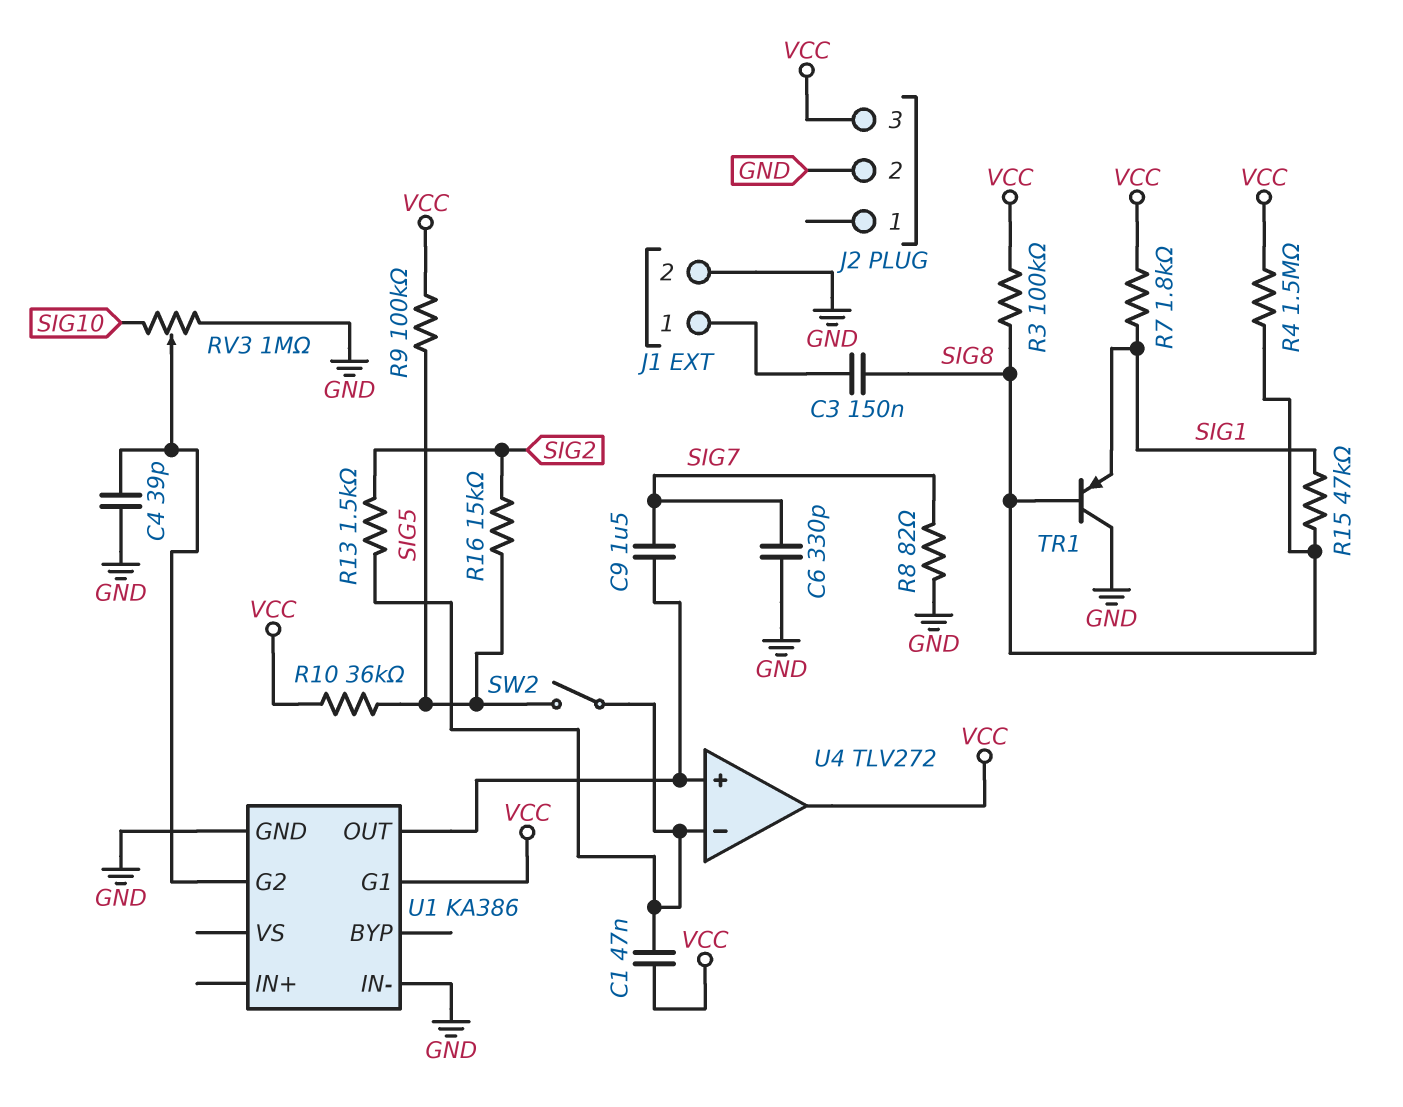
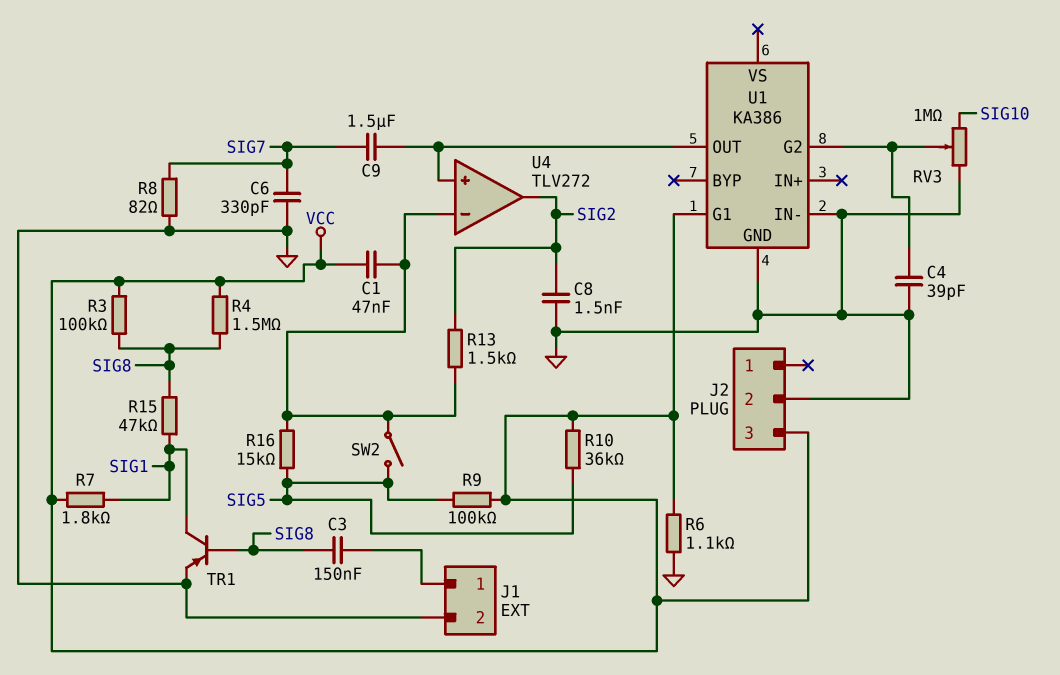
C8: none -> 1.5nF (GND, SIG2)
R6: none -> 1.1k (GND, VCC)
R16: 15k (SIG2, SIG5) -> 15k (SIG5, U4/in-)
TR1: PNP (B SIG8, C GND, E SIG1) -> PNP (B SIG8, C SIG1, E GND)
U4 pin out: VCC -> SIG2

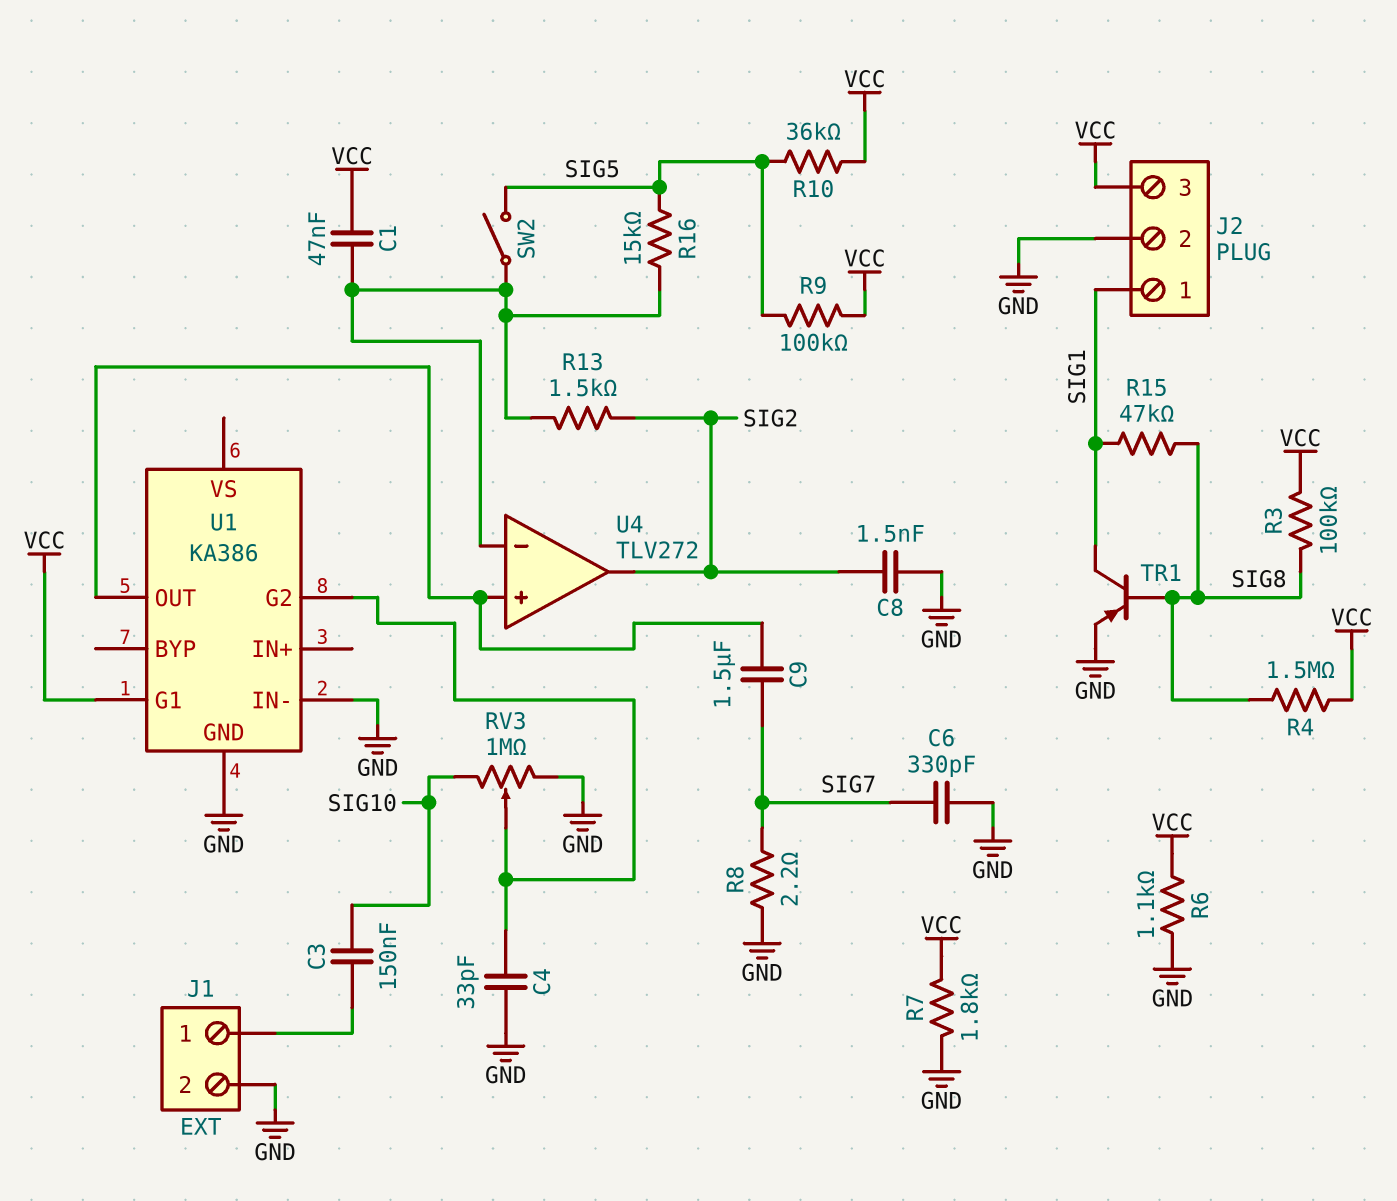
C3: 150nF (J1/1, SIG8) -> 150nF (J1/1, SIG10)
C4: 39pF (GND, U1/G2) -> 33pF (GND, U1/G2)
J2 pin 1: none -> SIG1
R7: 1.8k (SIG1, VCC) -> 1.8k (GND, VCC)
R8: 82 (GND, SIG7) -> 2.2 (GND, SIG7)

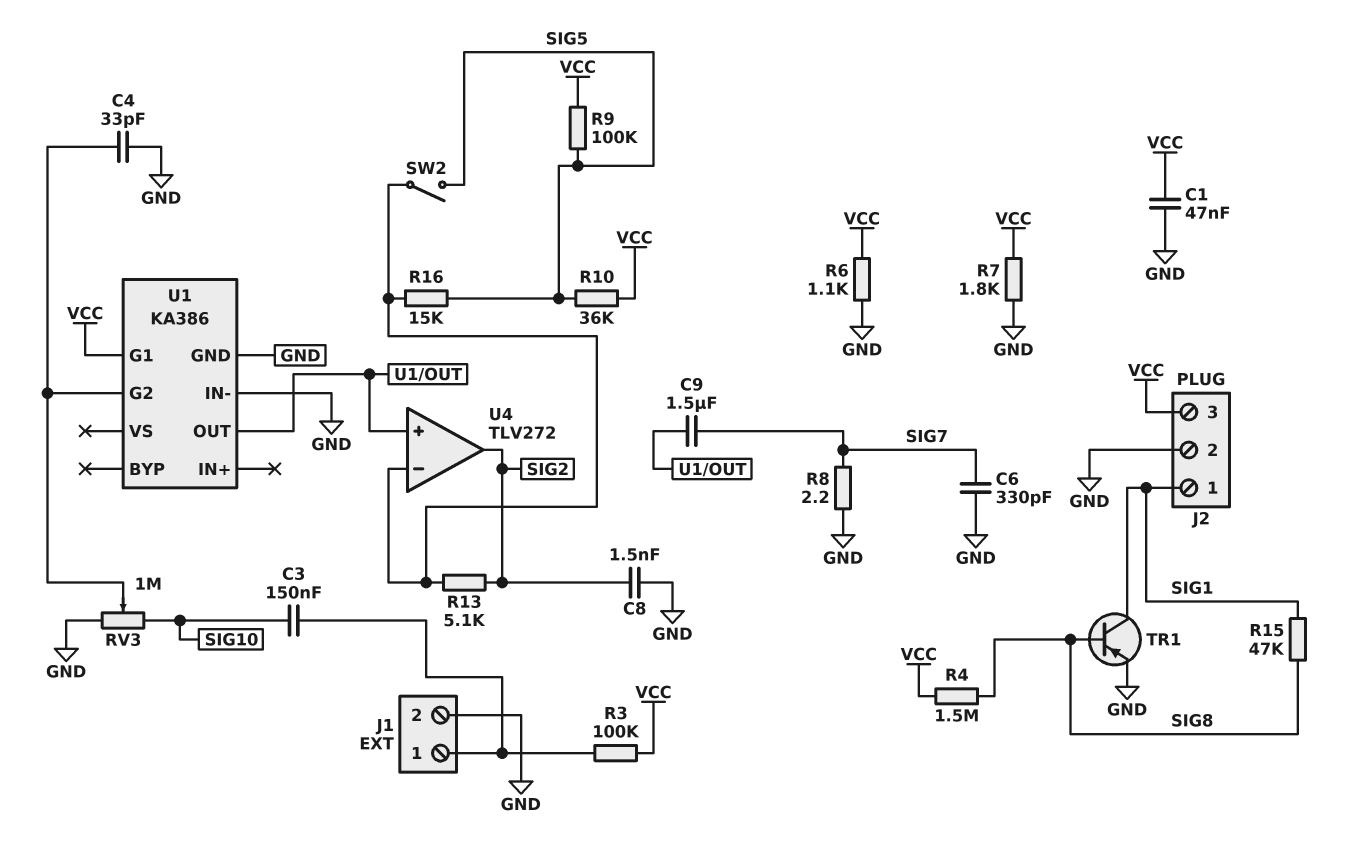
C1: 47nF (U4/in-, VCC) -> 47nF (GND, VCC)
R3: 100k (SIG8, VCC) -> 100k (J1/1, VCC)
R13: 1.5k (SIG2, U4/in-) -> 5.1k (SIG2, U4/in-)

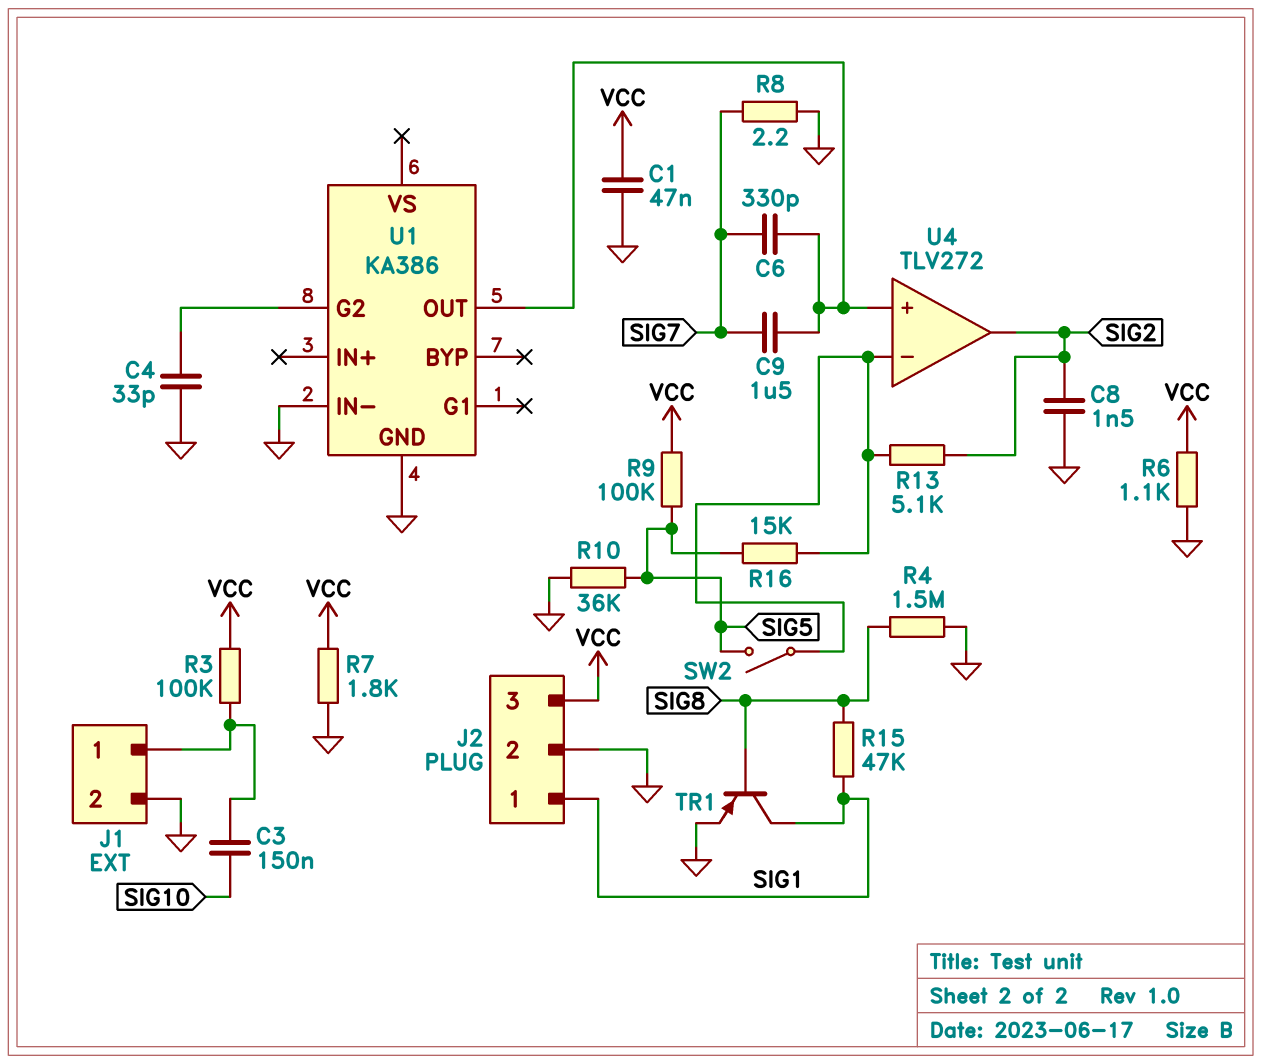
C6: 330pF (GND, SIG7) -> 330pF (SIG7, U1/OUT)
R4: 1.5M (SIG8, VCC) -> 1.5M (GND, SIG8)
R10: 36k (SIG5, VCC) -> 36k (GND, SIG5)
RV3: 1M (GND, SIG10, wiper U1/G2) -> none
U1 pin G1: VCC -> none

